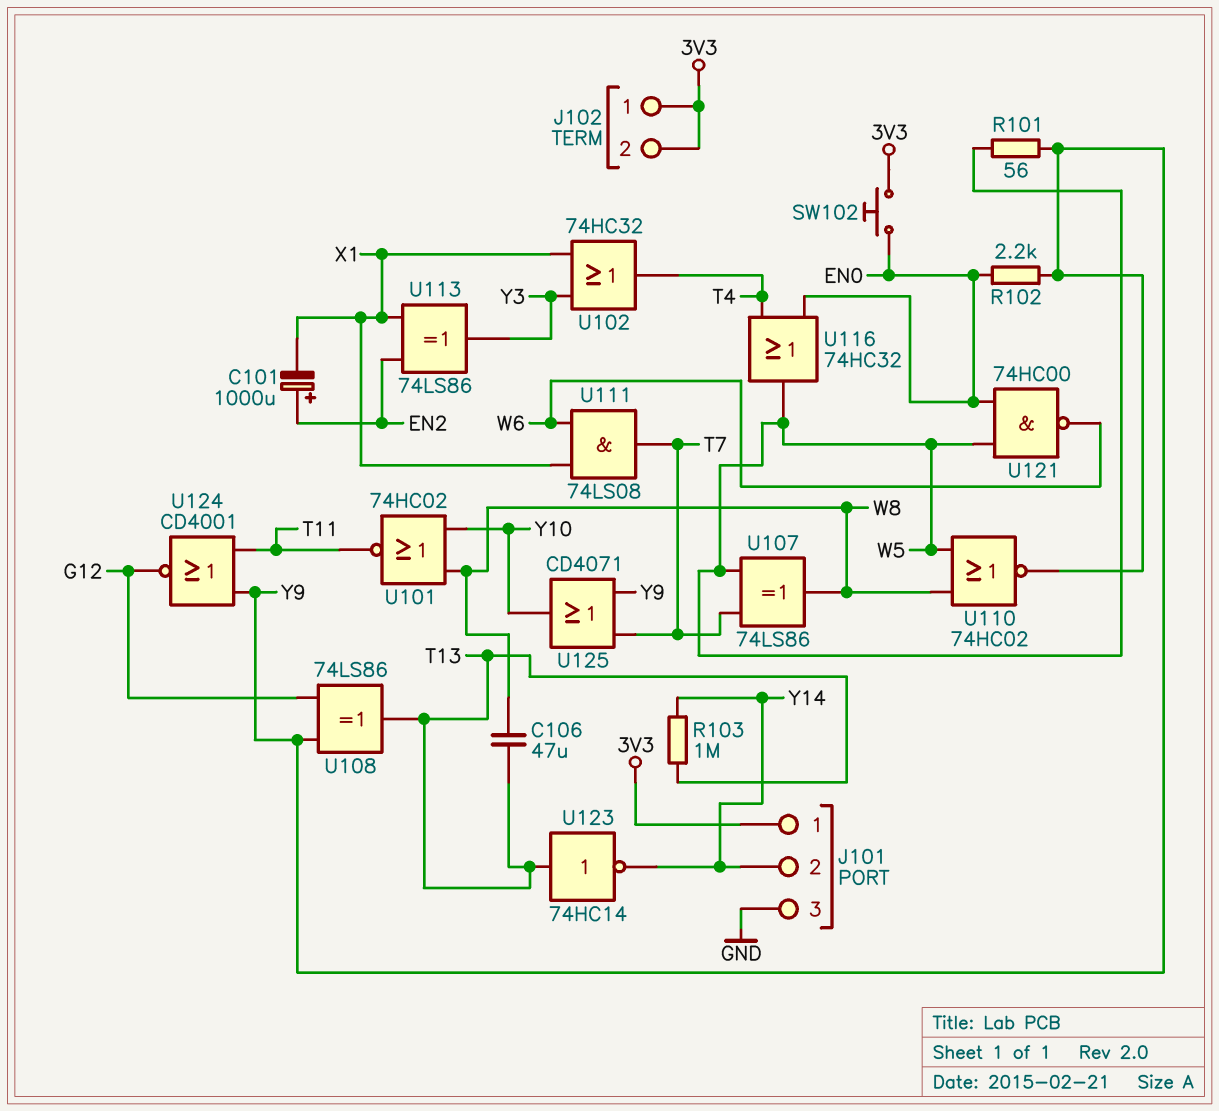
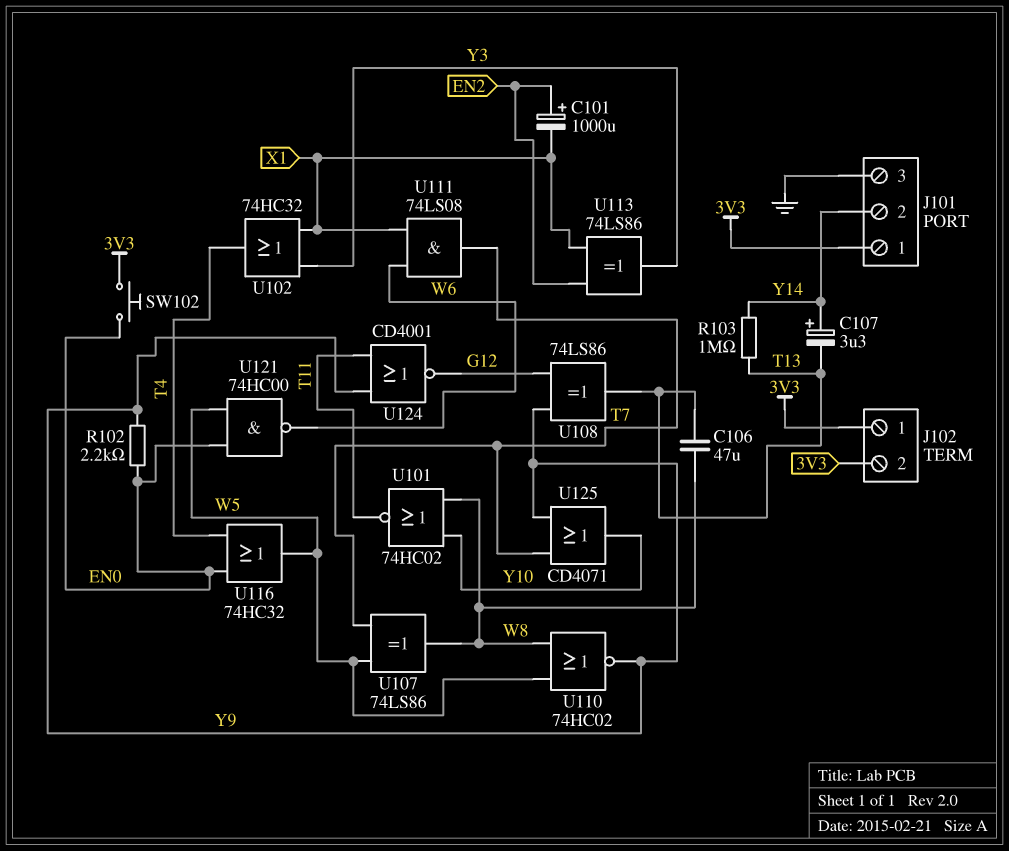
C107: none -> 3.3uF (plus Y14, minus T13)
R101: 56 (W5, Y9) -> none
U123: NOT 74HC14 (in T13, out Y14) -> none

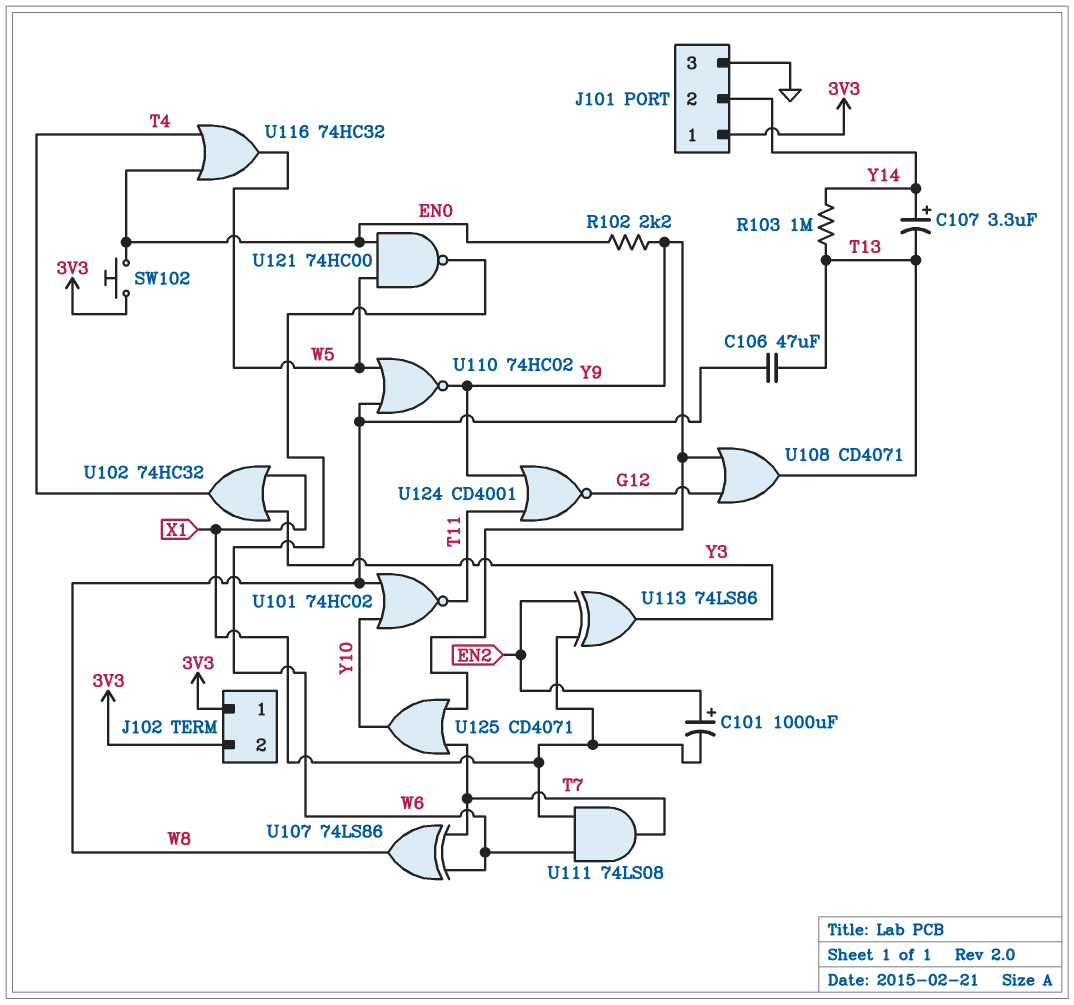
U107: XOR 74LS86 (in T7, in W5, out W8) -> XOR 74LS86 (in T7, in W6, out W8)
U108: XOR 74LS86 (in G12, in Y9, out T13) -> OR CD4071 (in G12, in Y9, out T13)

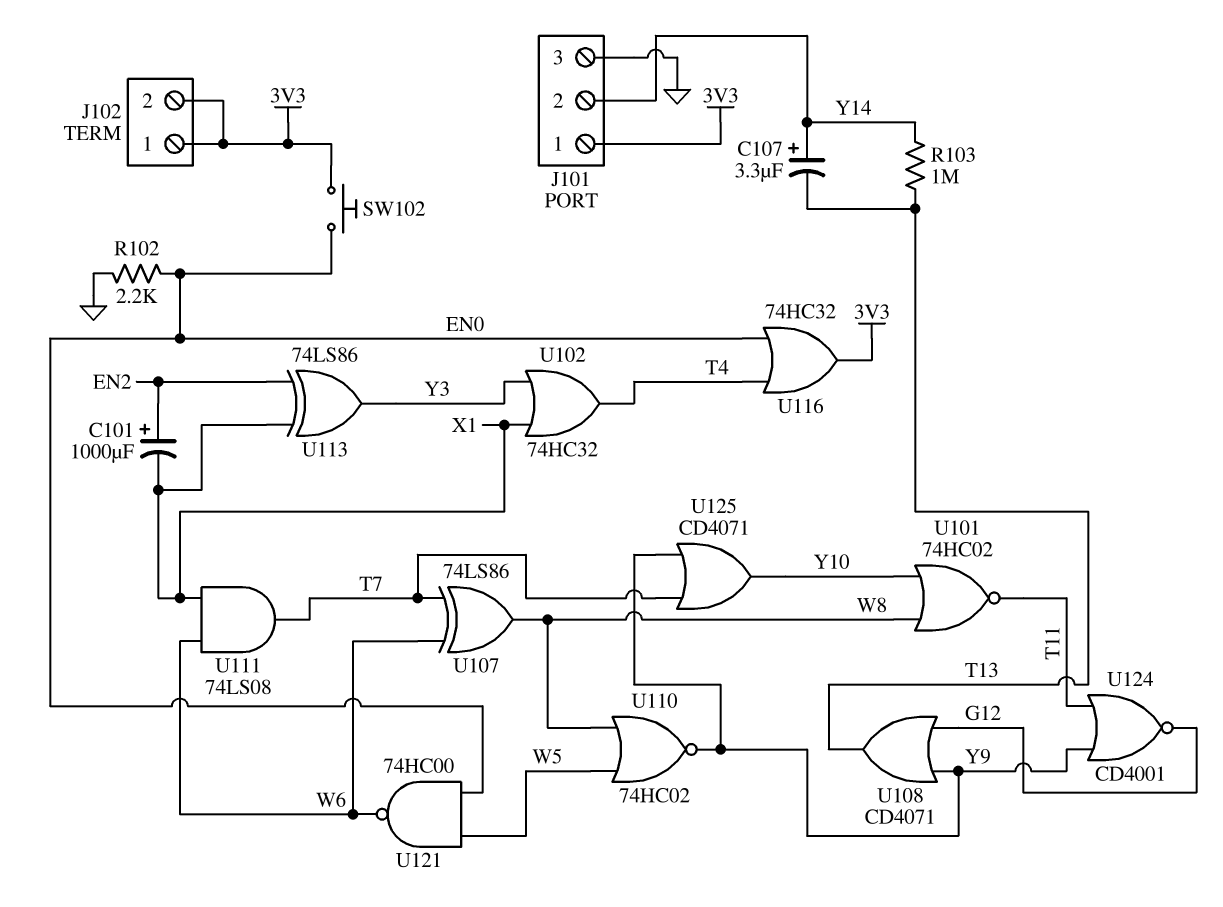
C106: 47uF (T13, W8) -> none
R102: 2.2k (EN0, Y9) -> 2.2k (EN0, GND)
U116: OR 74HC32 (in EN0, in T4, out W5) -> OR 74HC32 (in EN0, in T4, out 3V3)

